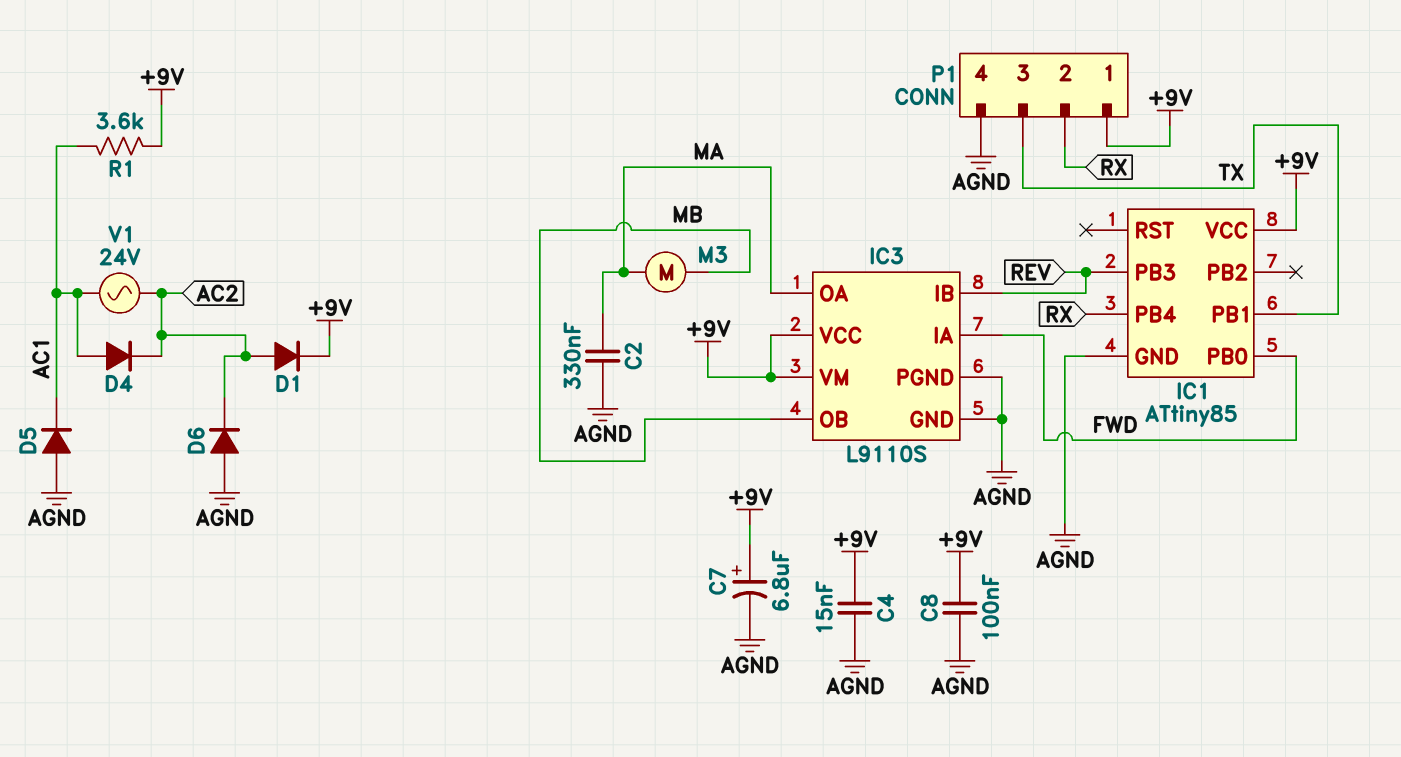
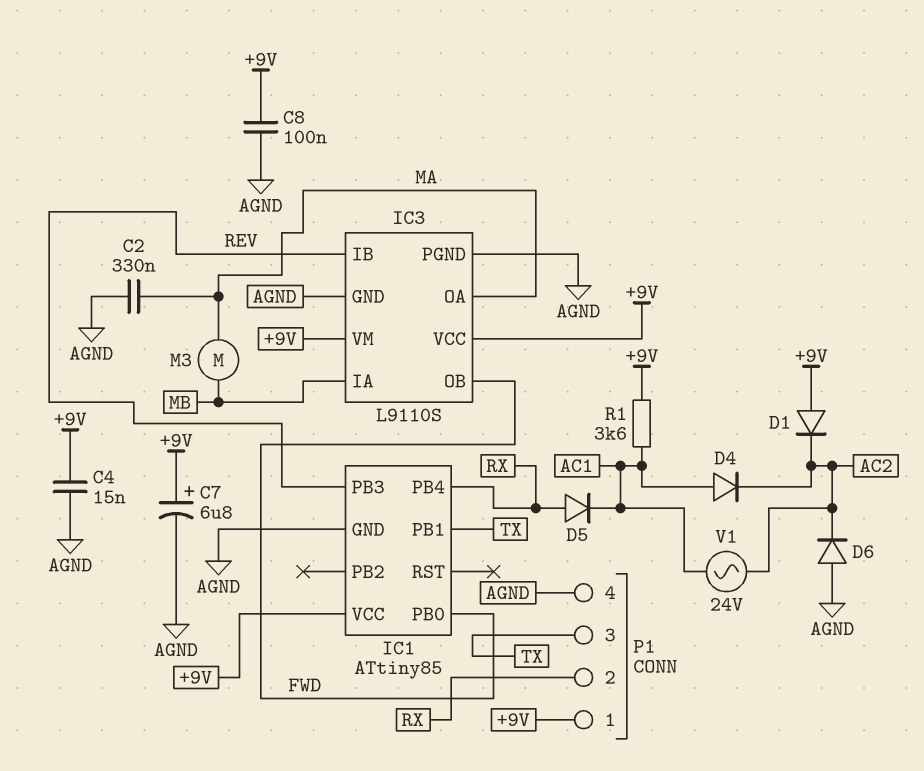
D1: diode (A AC2, K +9V) -> diode (A +9V, K AC2)
D5: diode (A AGND, K AC1) -> diode (A RX, K AC1)
IC3 pin IA: FWD -> MB
IC3 pin OB: MB -> FWD

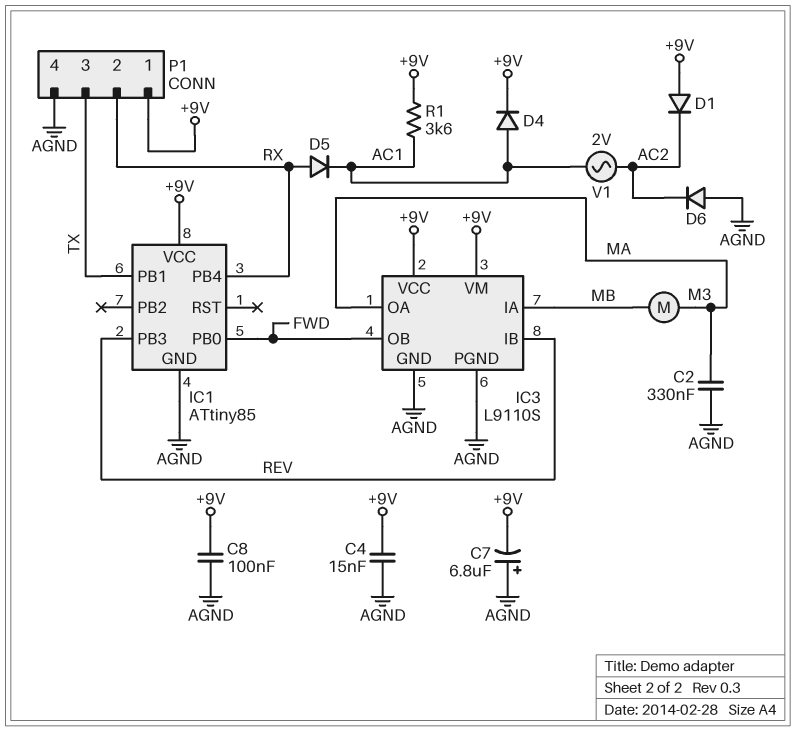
C7: 6.8uF (plus +9V, minus AGND) -> 6.8uF (plus AGND, minus +9V)
D4: diode (A AC1, K AC2) -> diode (A AC1, K +9V)
V1: AC 24V (AC1, AC2) -> AC 2V (AC1, AC2)

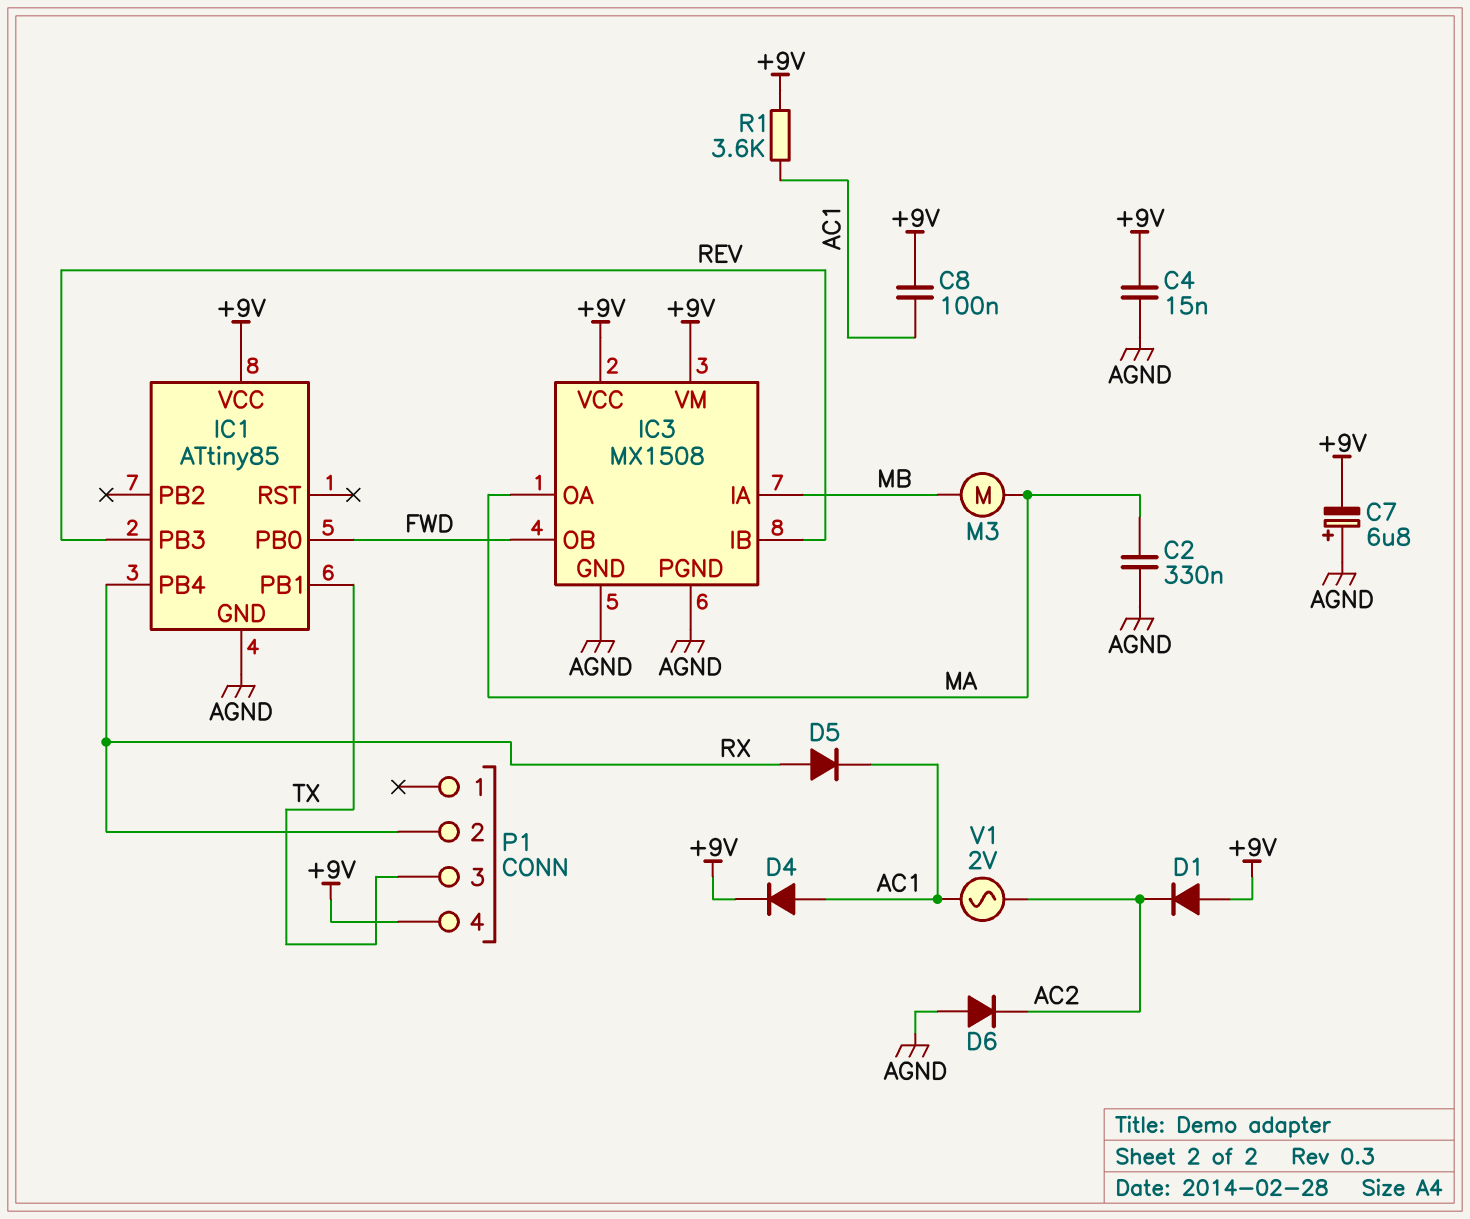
C8: 100nF (+9V, AGND) -> 100nF (+9V, AC1)
IC3: L9110S -> MX1508
P1 pin 1: +9V -> none
P1 pin 4: AGND -> +9V

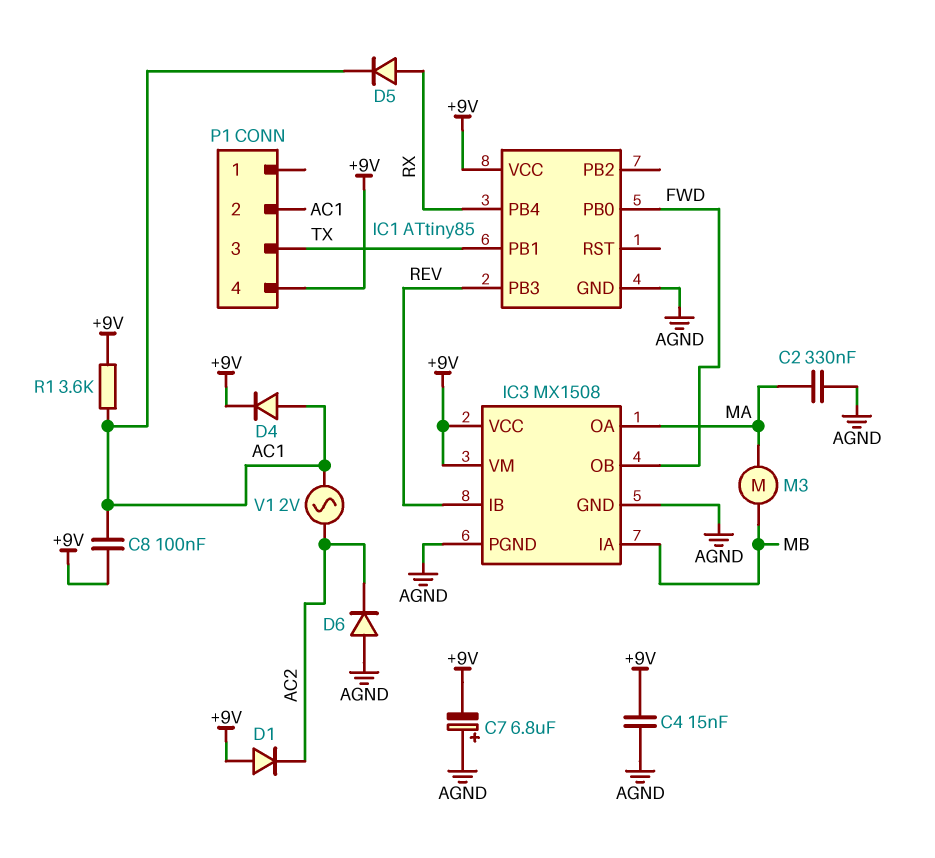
P1 pin 2: RX -> AC1

